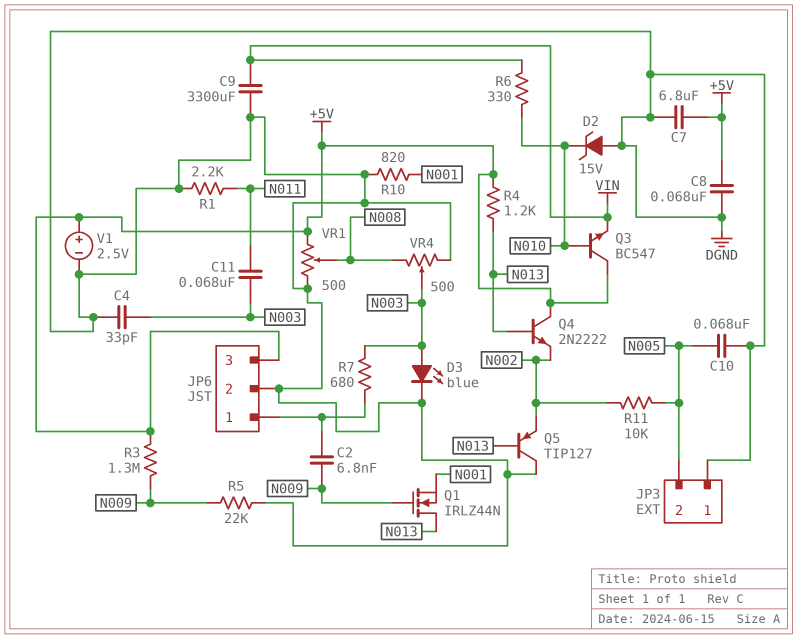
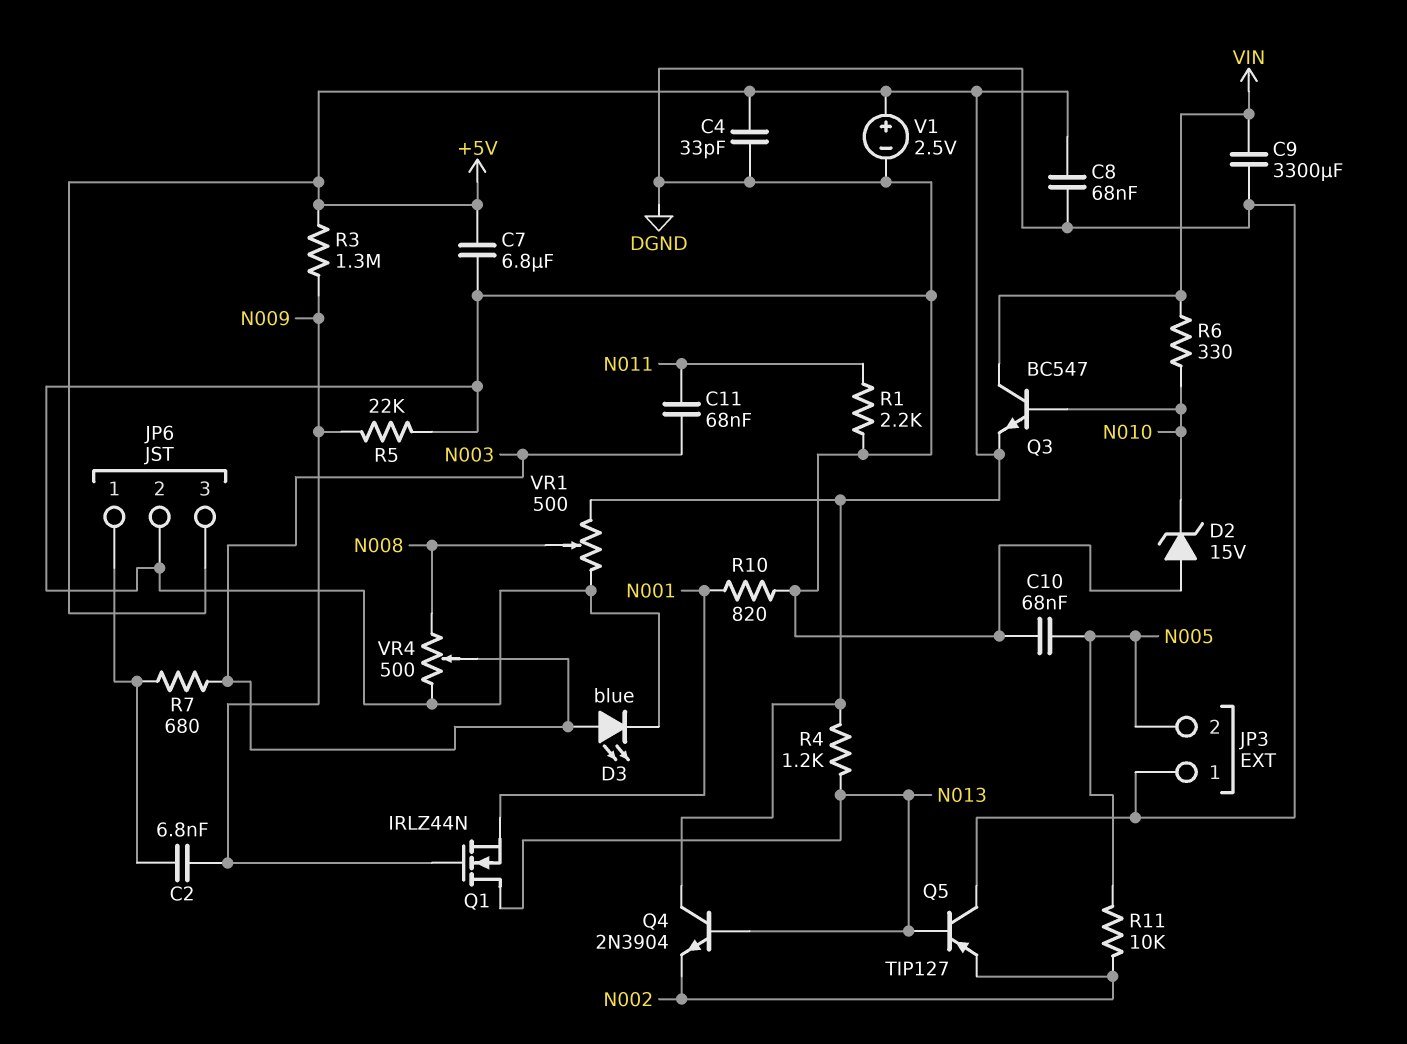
C4: 33pF (DGND, N003) -> 33pF (+5V, DGND)
Q3: NPN BC547 (B N010, C +5V, E VIN) -> NPN BC547 (B N010, C VIN, E +5V)
Q4: NPN 2N2222 (B N013, C +5V, E N002) -> NPN 2N3904 (B N013, C +5V, E N002)

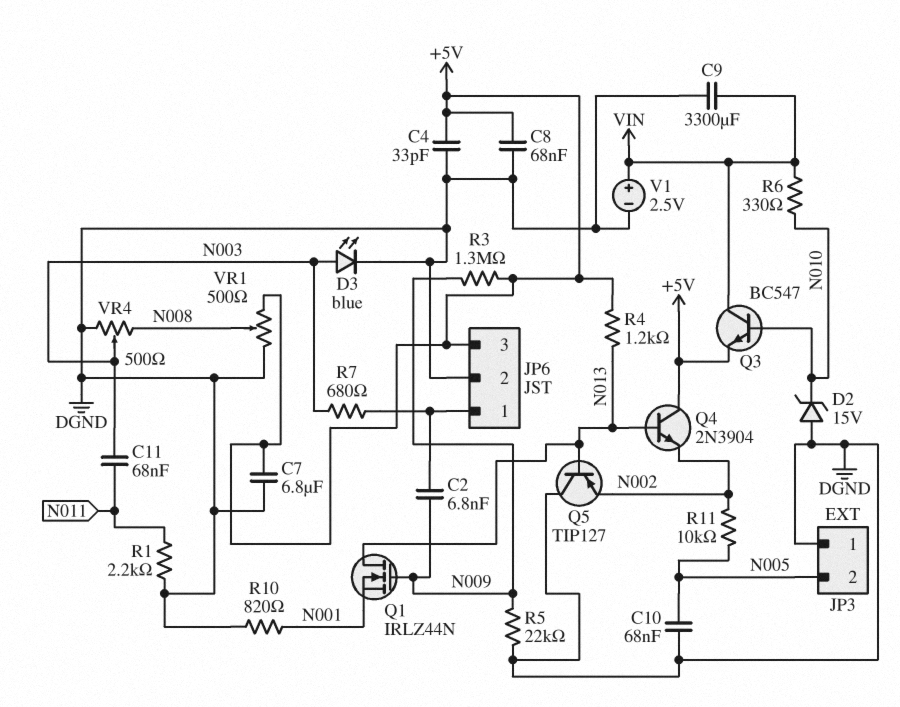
V1: 2.5V (plus +5V, minus DGND) -> 2.5V (plus VIN, minus DGND)

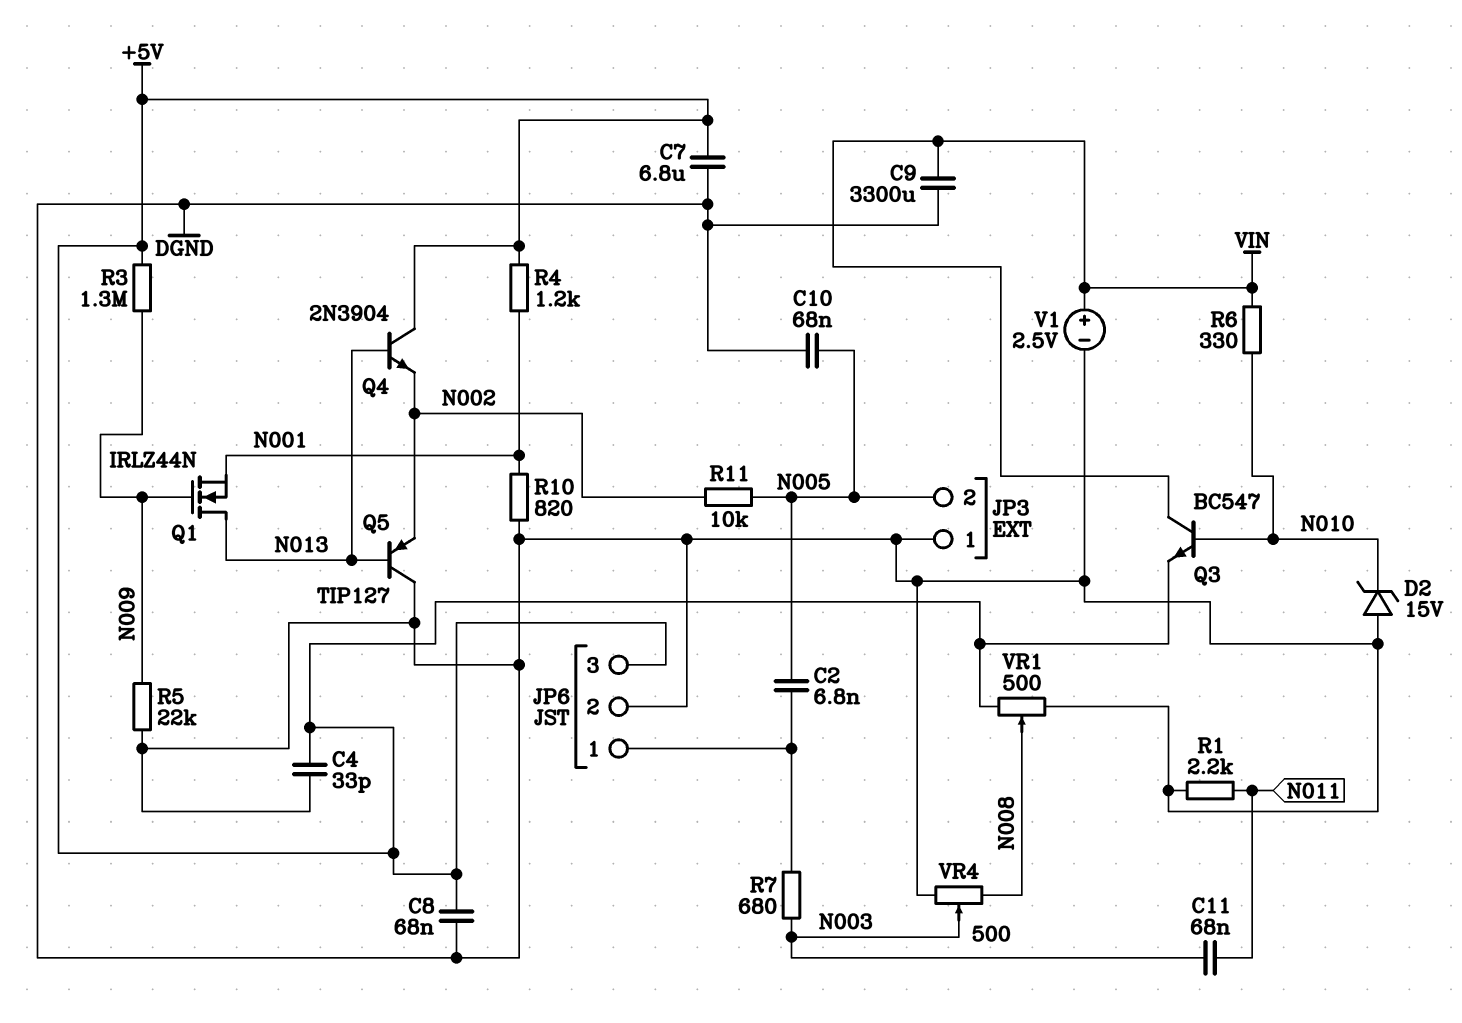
C2: 6.8nF (JP6/1, N009) -> 6.8nF (JP6/1, N005)
D3: LED blue (A N003, K DGND) -> none
R4: 1.2k (+5V, N013) -> 1.2k (+5V, N001)

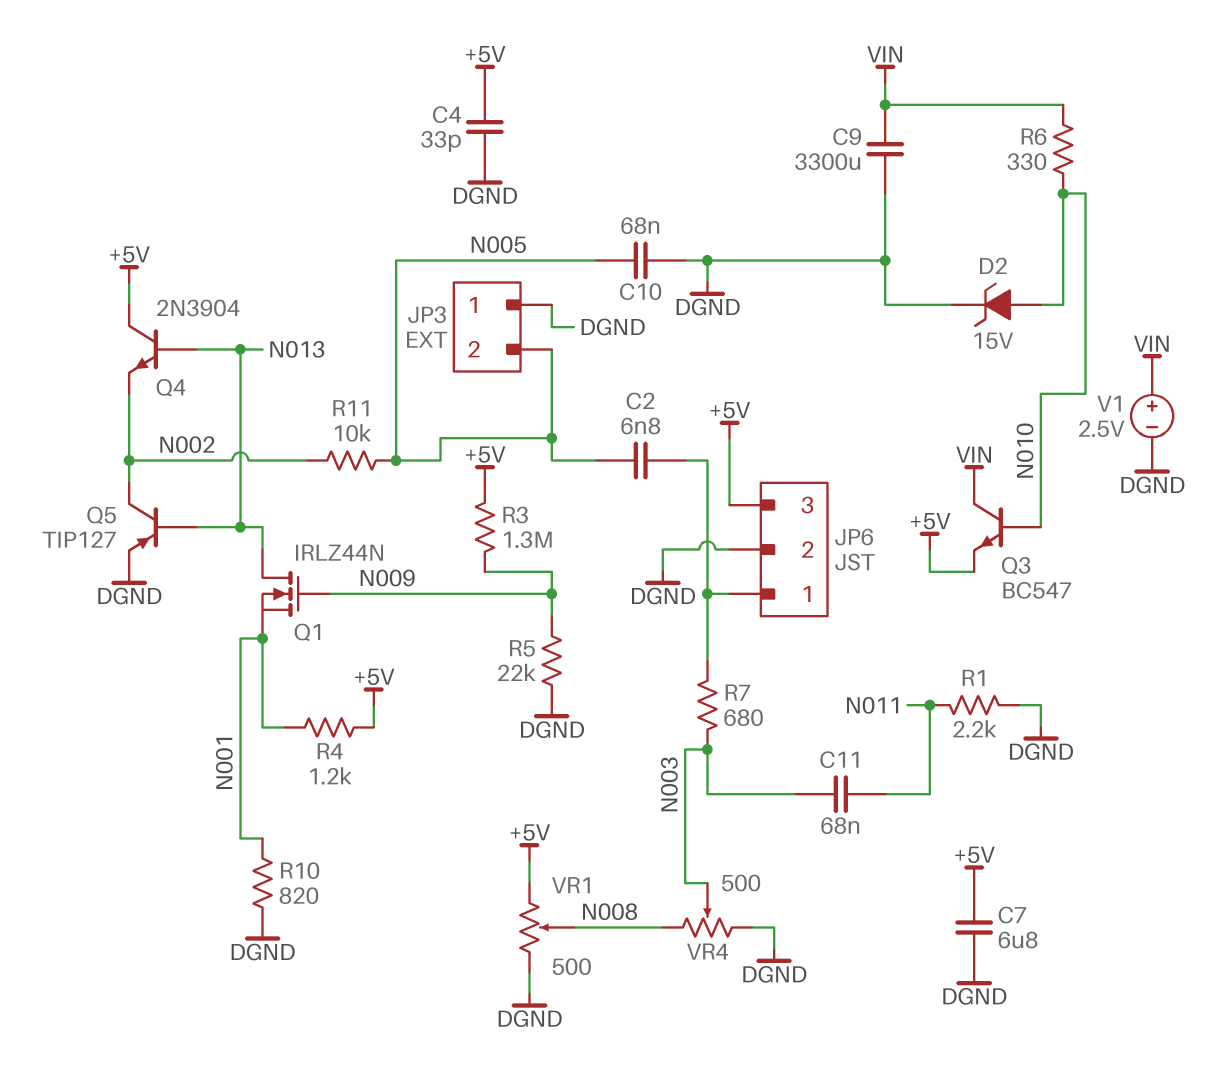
C8: 68nF (+5V, DGND) -> none
D2: zener 15V (A DGND, K N010) -> zener 15V (A N010, K DGND)
Q5: PNP TIP127 (B N013, C DGND, E N002) -> PNP TIP127 (B N013, C N002, E DGND)

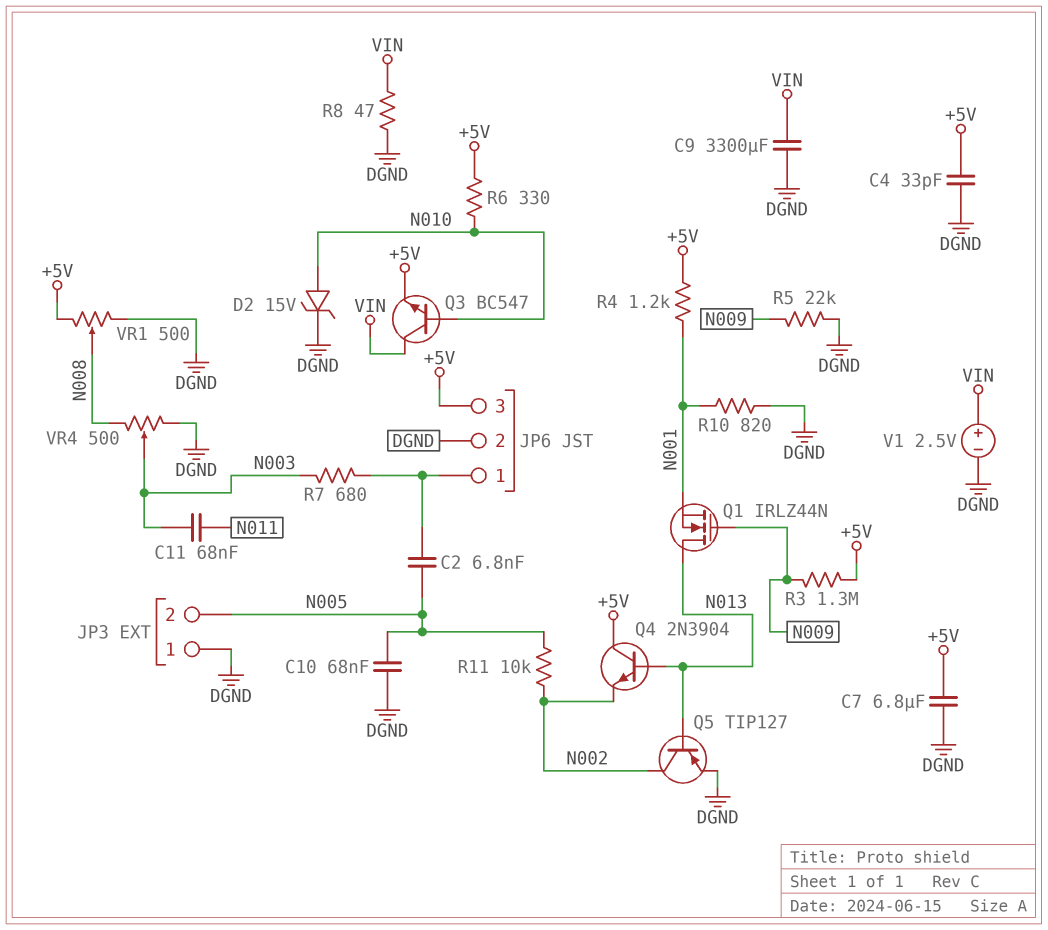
R1: 2.2k (DGND, N011) -> none
R6: 330 (N010, VIN) -> 330 (+5V, N010)
R8: none -> 47 (DGND, VIN)

